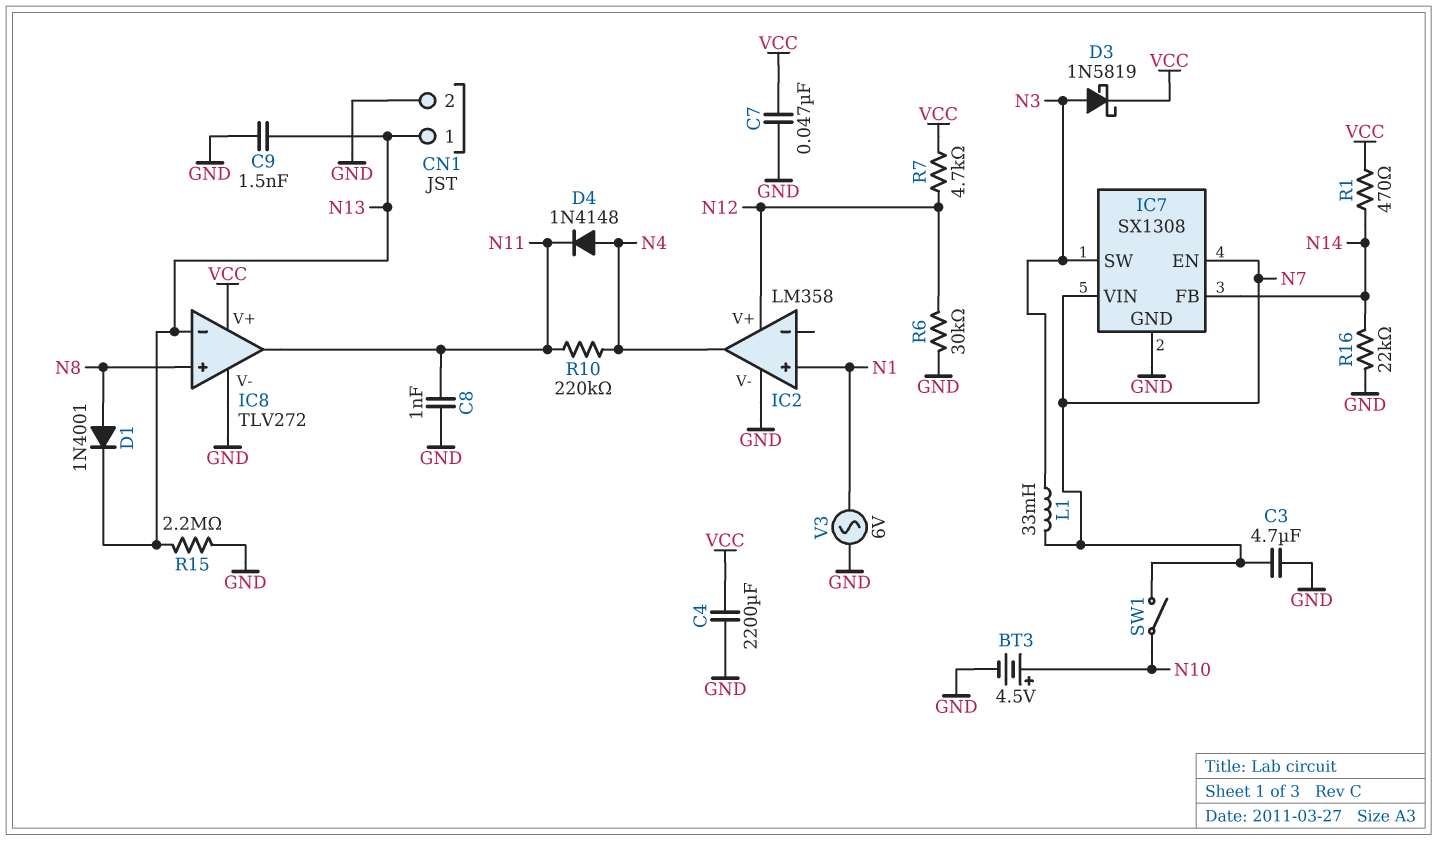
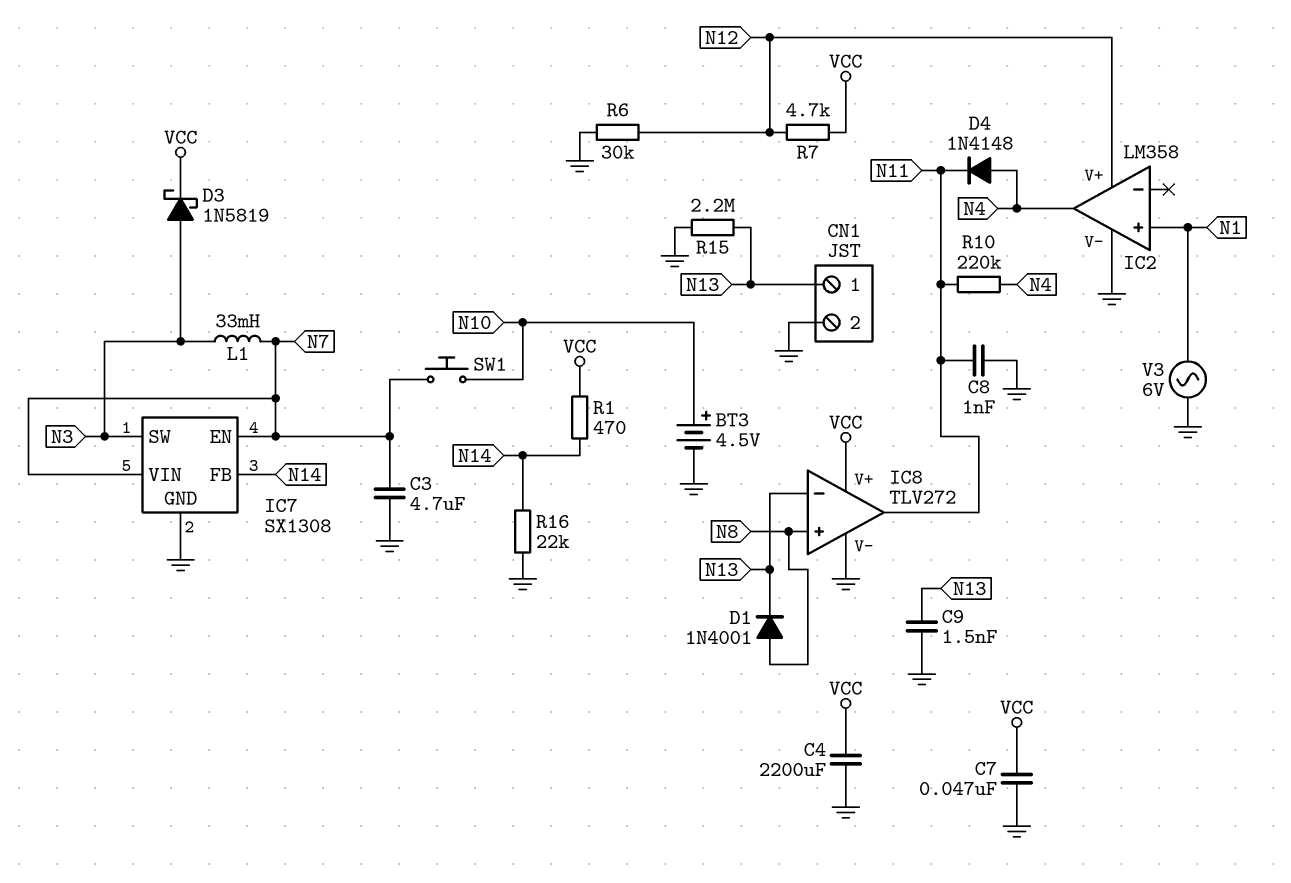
SW1: switch (N7, N10) -> button (N7, N10)

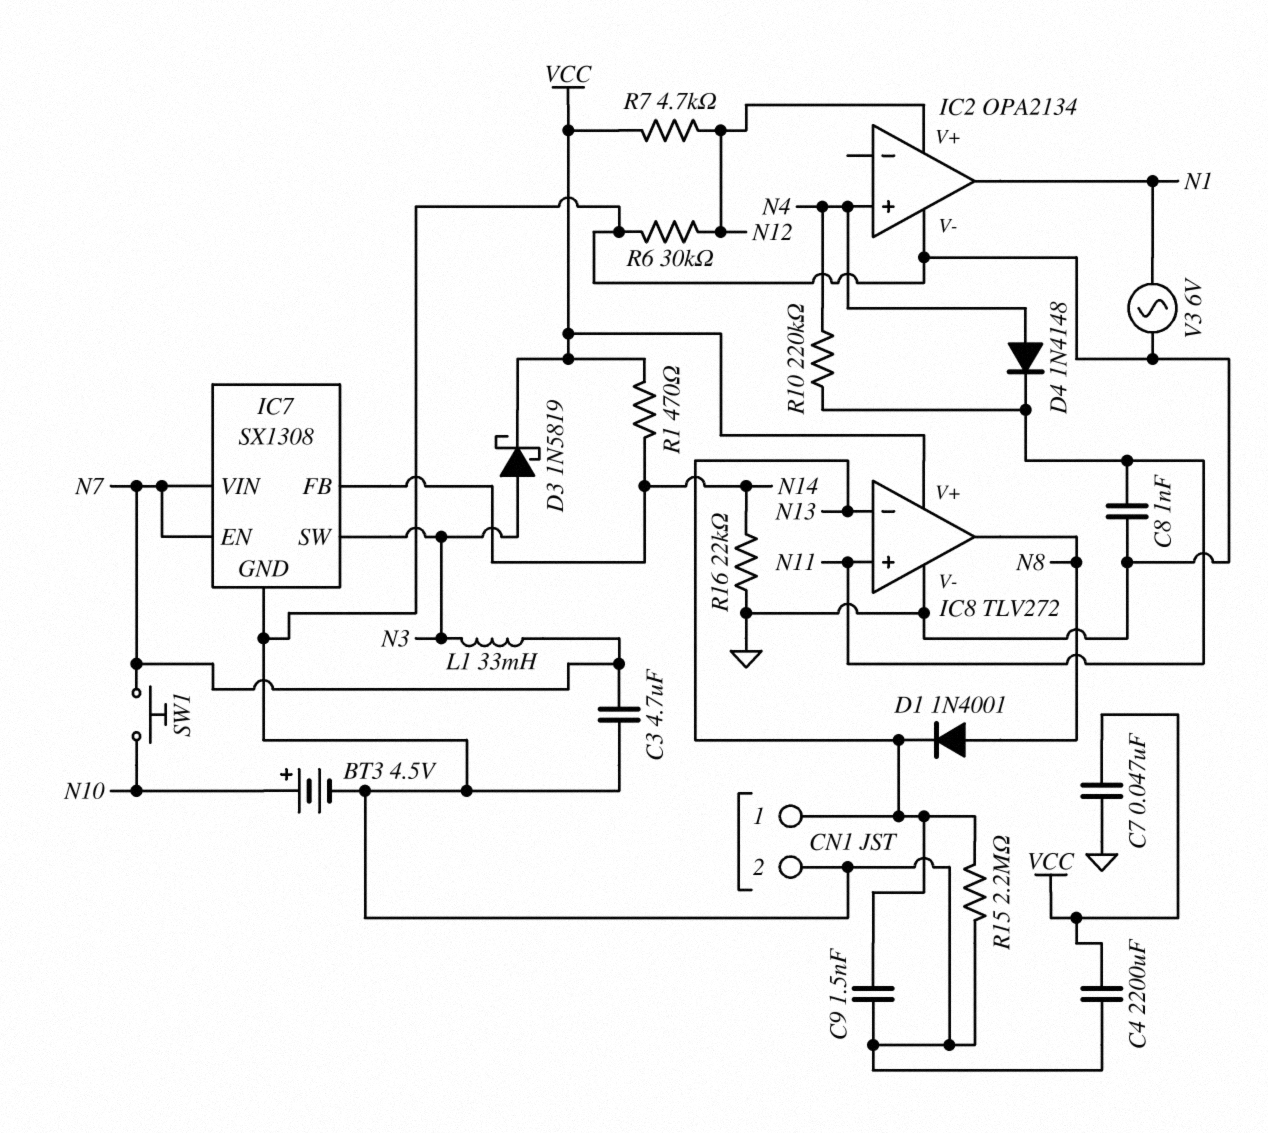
IC2: LM358 -> OPA2134
IC2 pin in+: N1 -> N4
IC2 pin out: N4 -> N1
IC8 pin in+: N8 -> N11
IC8 pin out: N11 -> N8

